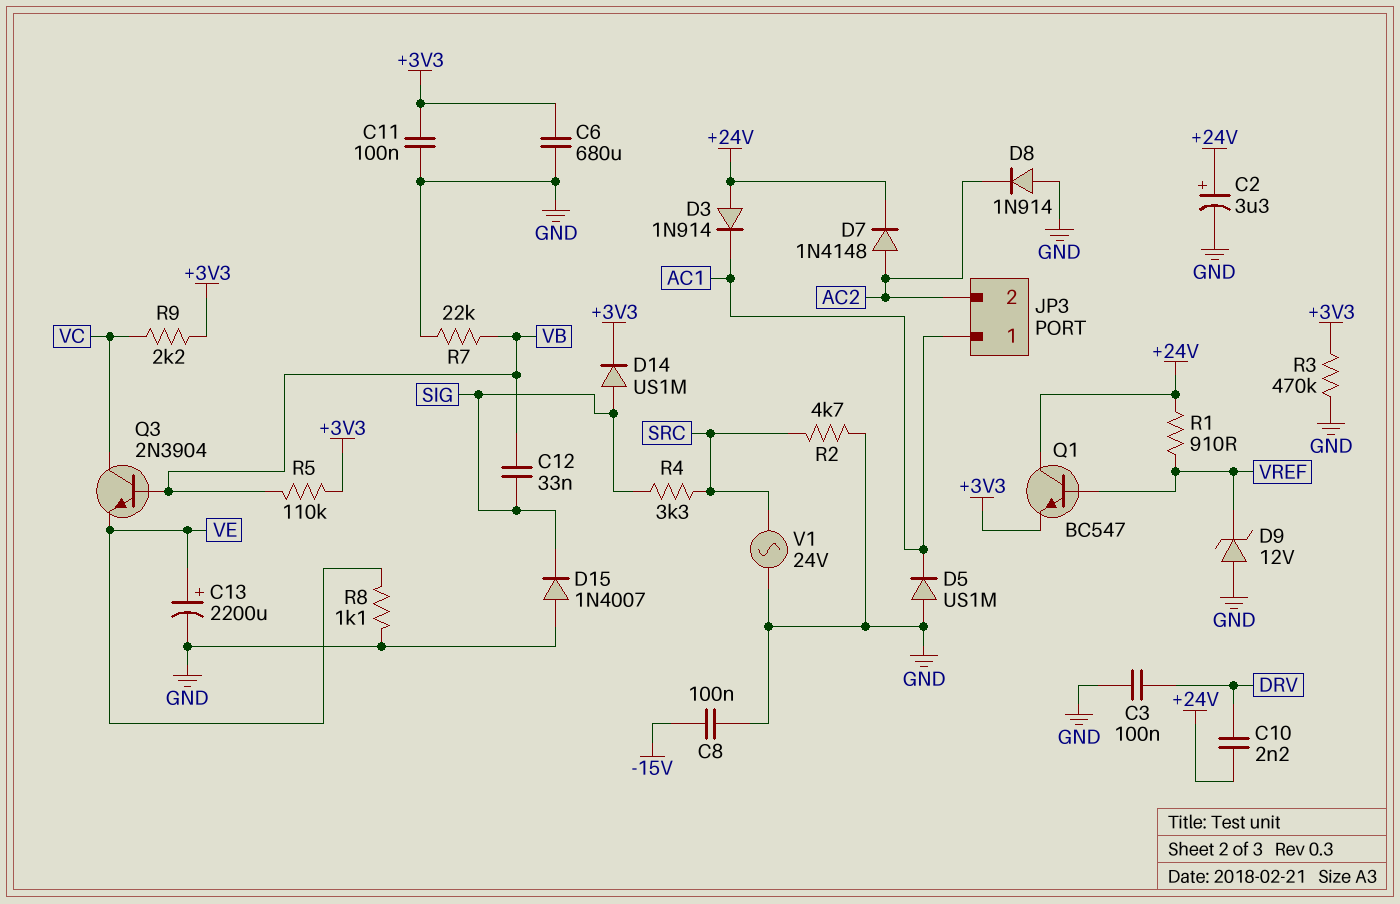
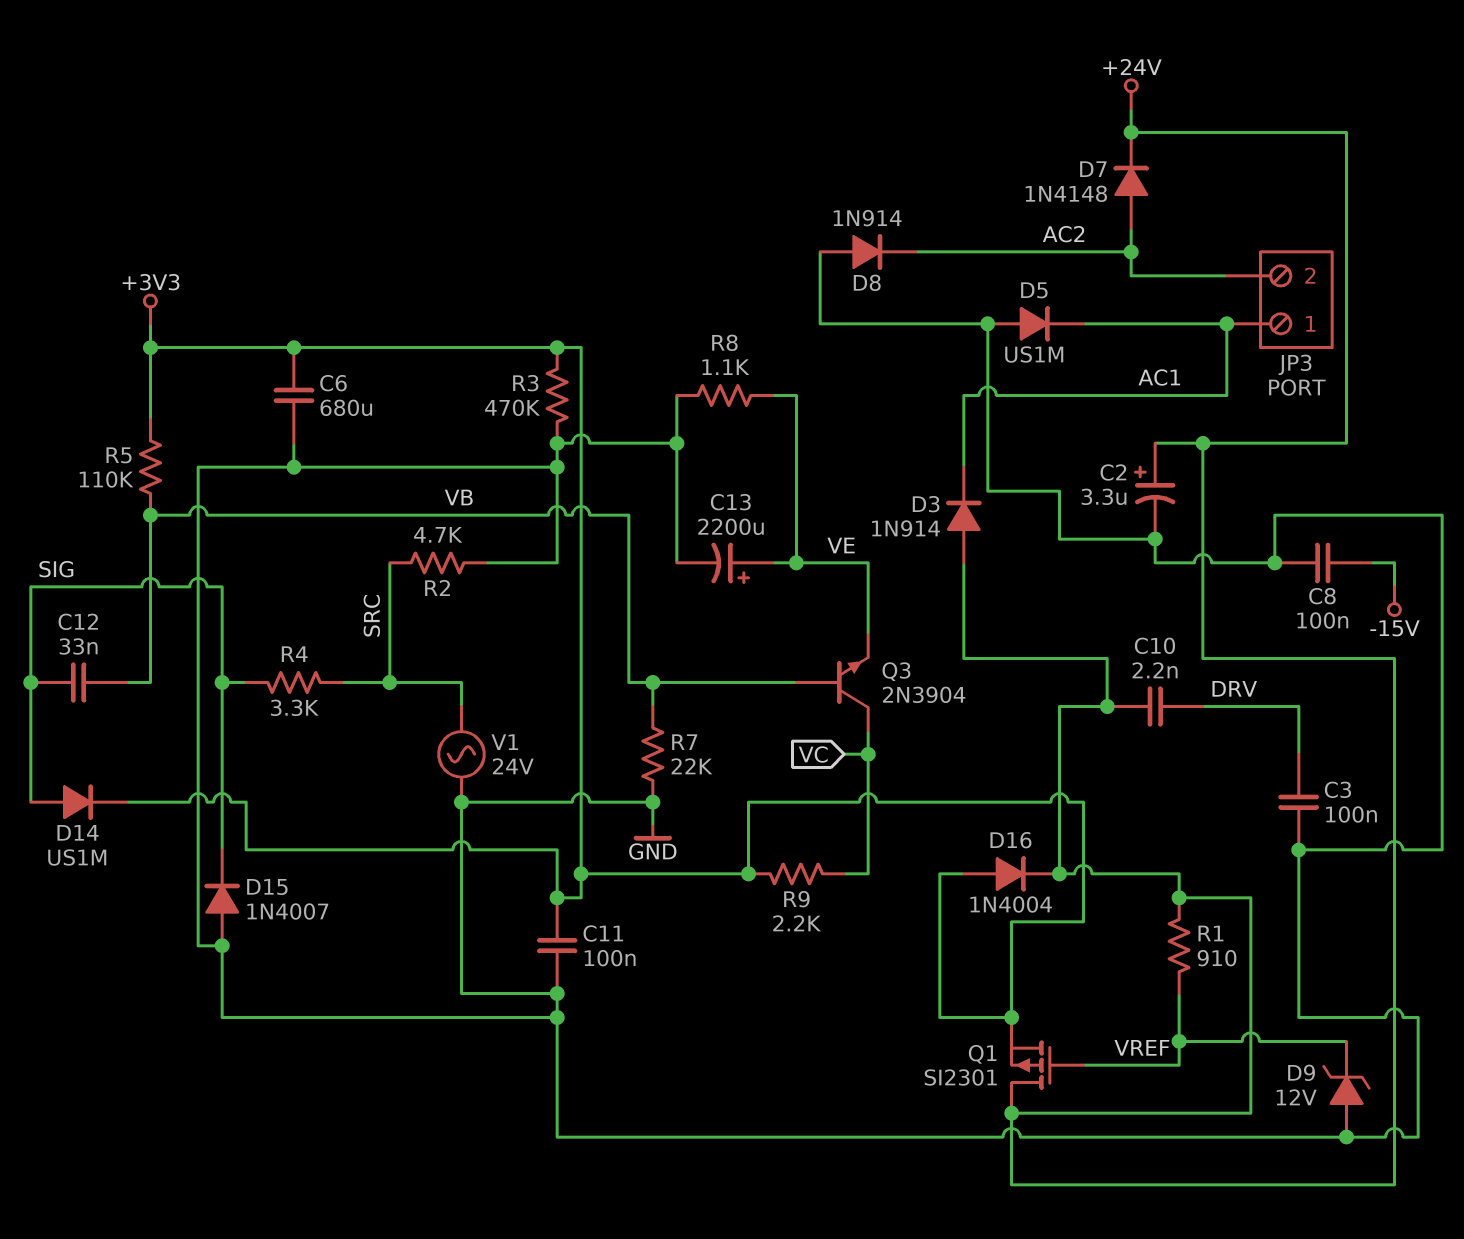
D16: none -> diode 1N4004 (A +3V3, K +24V)
Q1: NPN BC547 (B VREF, C +24V, E +3V3) -> PMOS SI2301 (G VREF, D +24V, S +3V3)

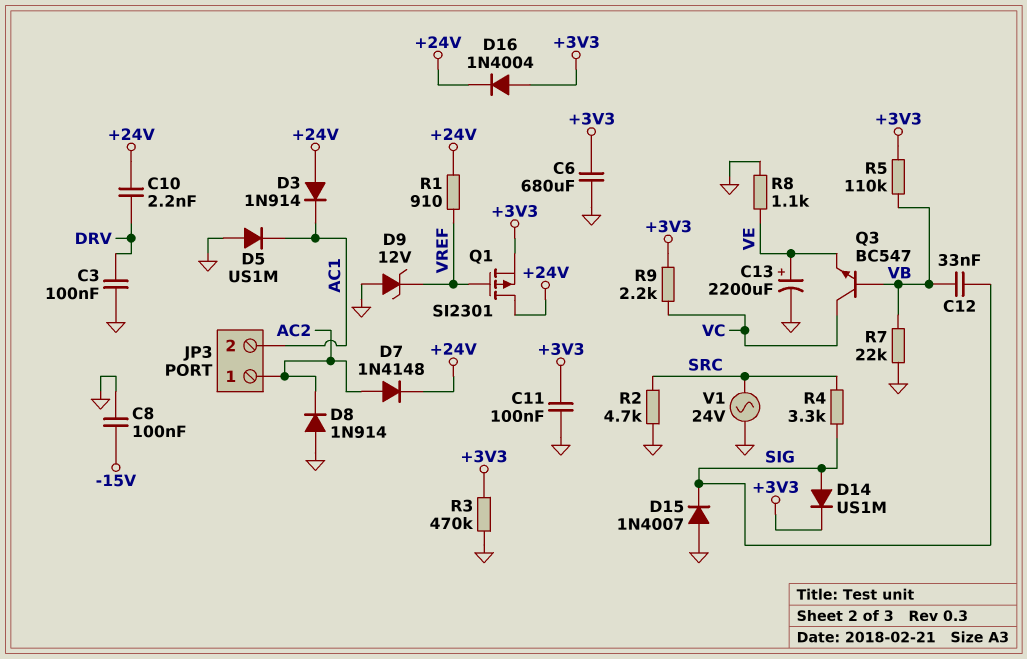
C2: 3.3uF (plus +24V, minus GND) -> none
JP3 pin 1: AC1 -> AC2
JP3 pin 2: AC2 -> AC1
Q3: NPN 2N3904 (B VB, C VC, E VE) -> NPN BC547 (B VB, C VC, E VE)

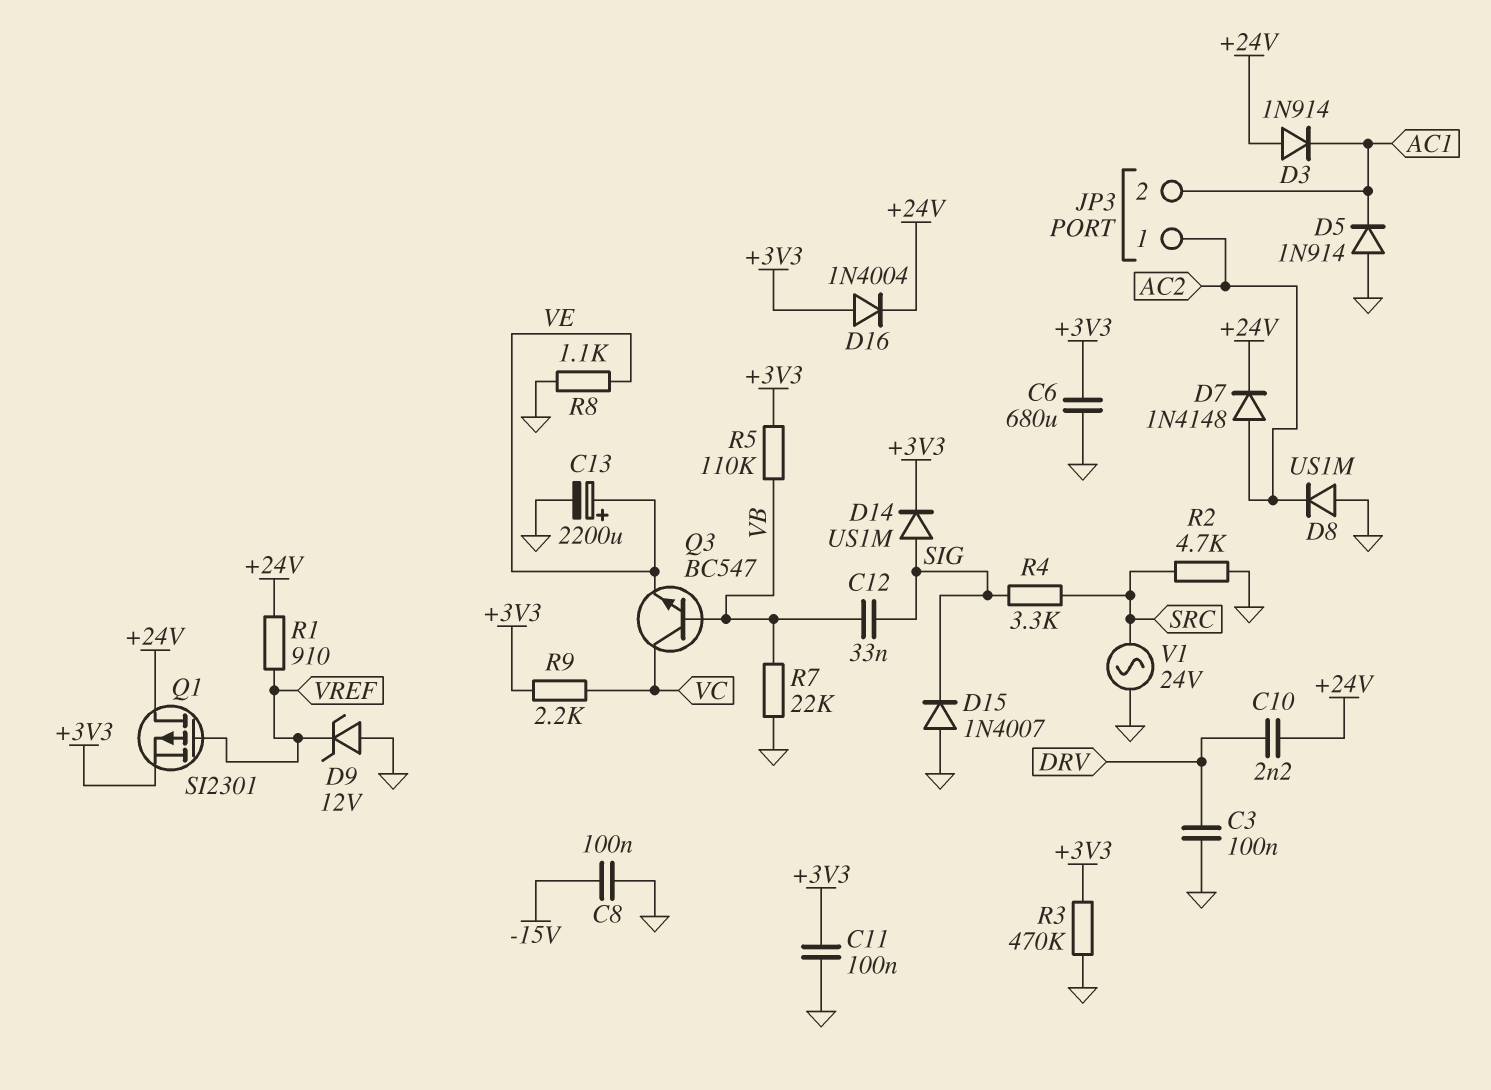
D5: diode US1M (A GND, K AC1) -> diode 1N914 (A GND, K AC1)
D8: diode 1N914 (A GND, K AC2) -> diode US1M (A GND, K AC2)

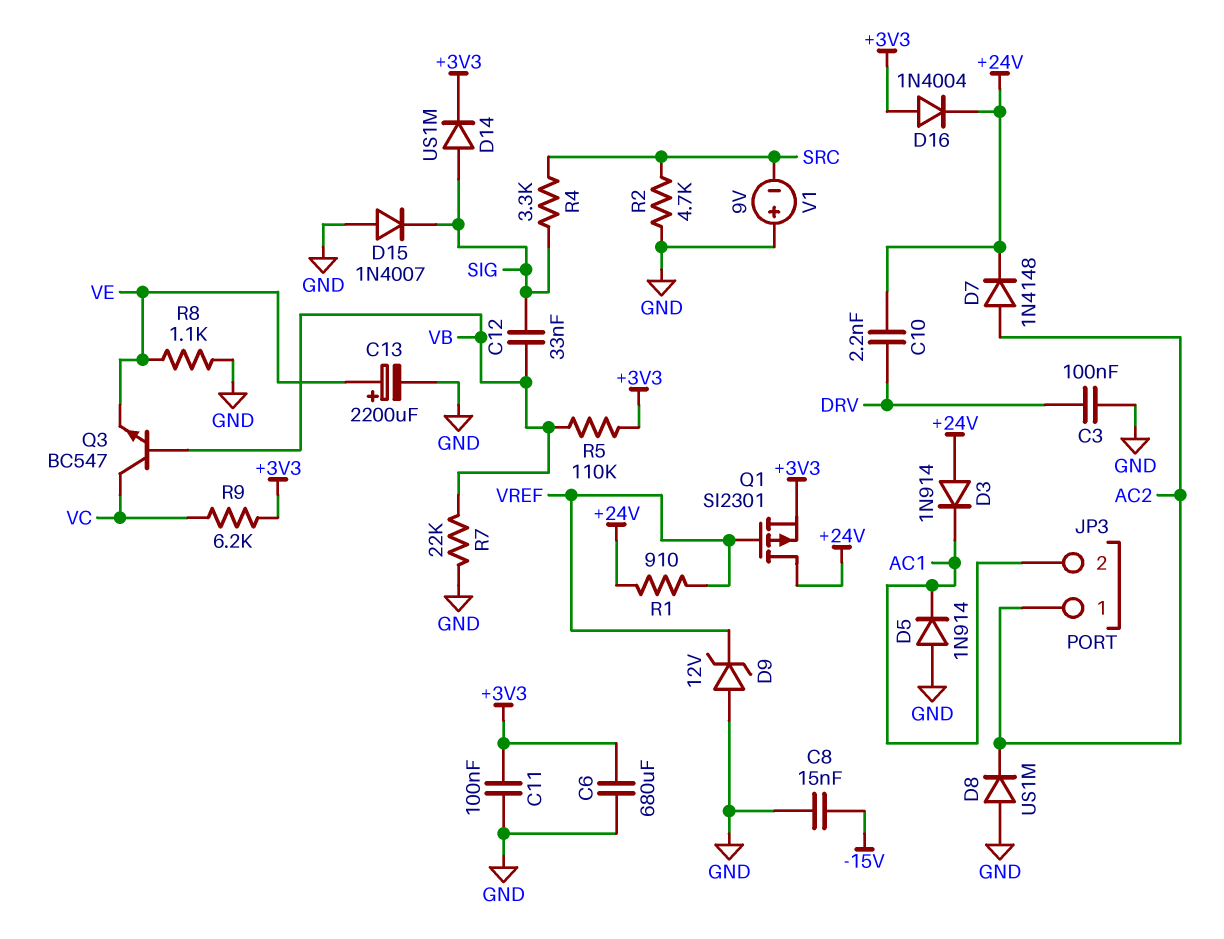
C8: 100nF (-15V, GND) -> 15nF (-15V, GND)
R3: 470k (+3V3, GND) -> none
R9: 2.2k (+3V3, VC) -> 6.2k (+3V3, VC)
V1: AC 24V (GND, SRC) -> 9V (plus GND, minus SRC)

